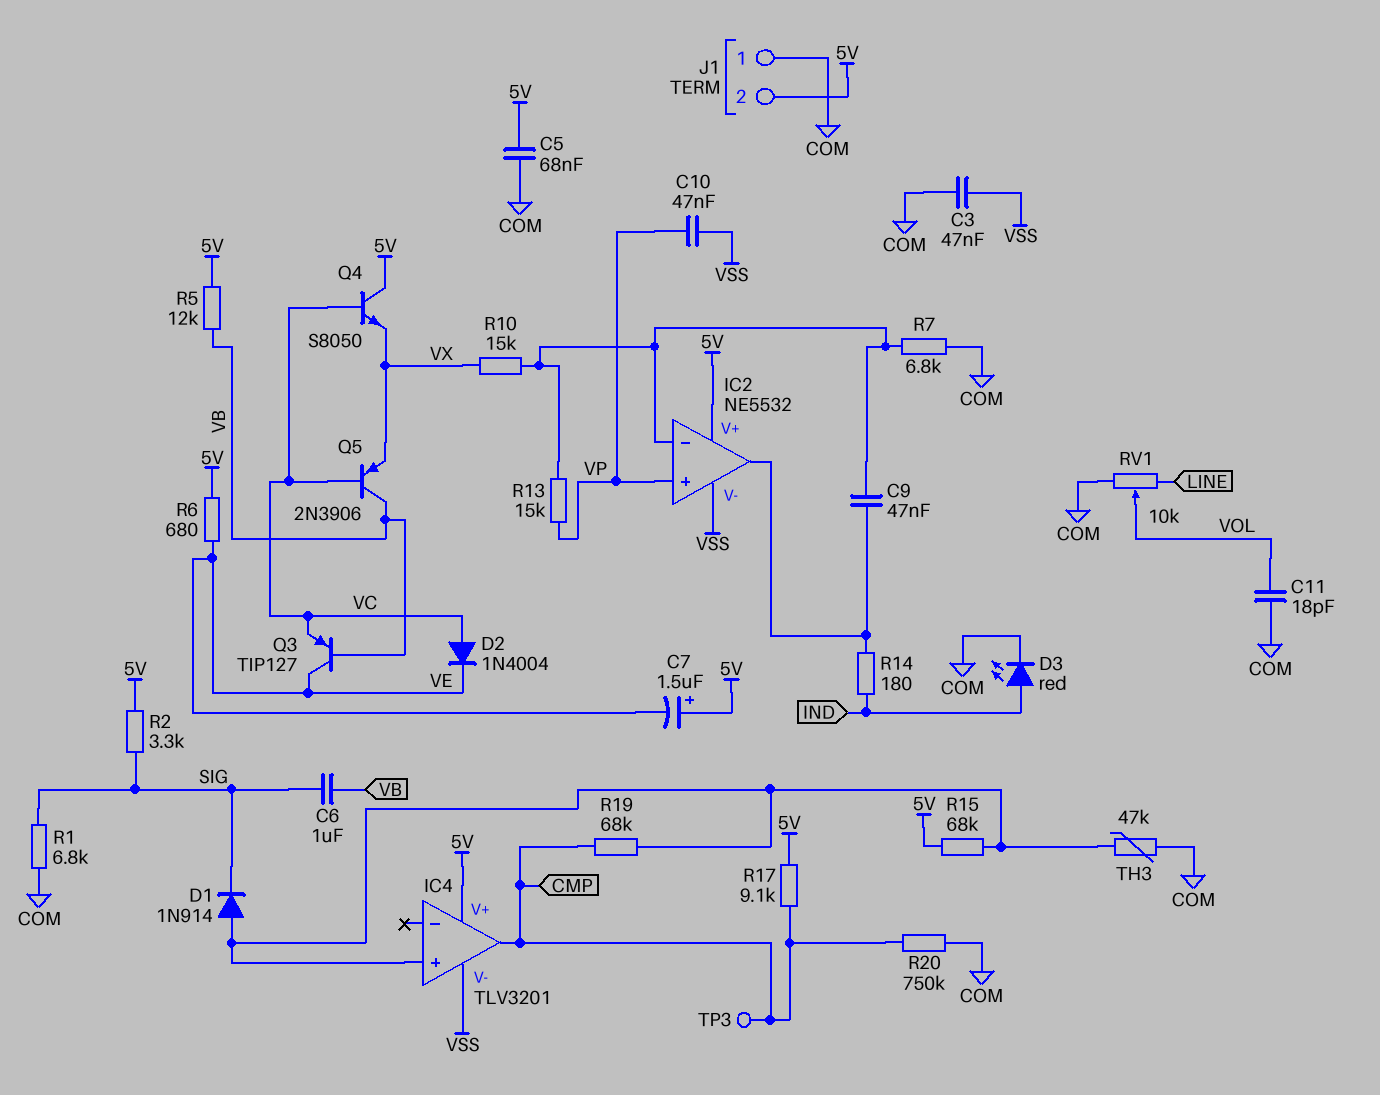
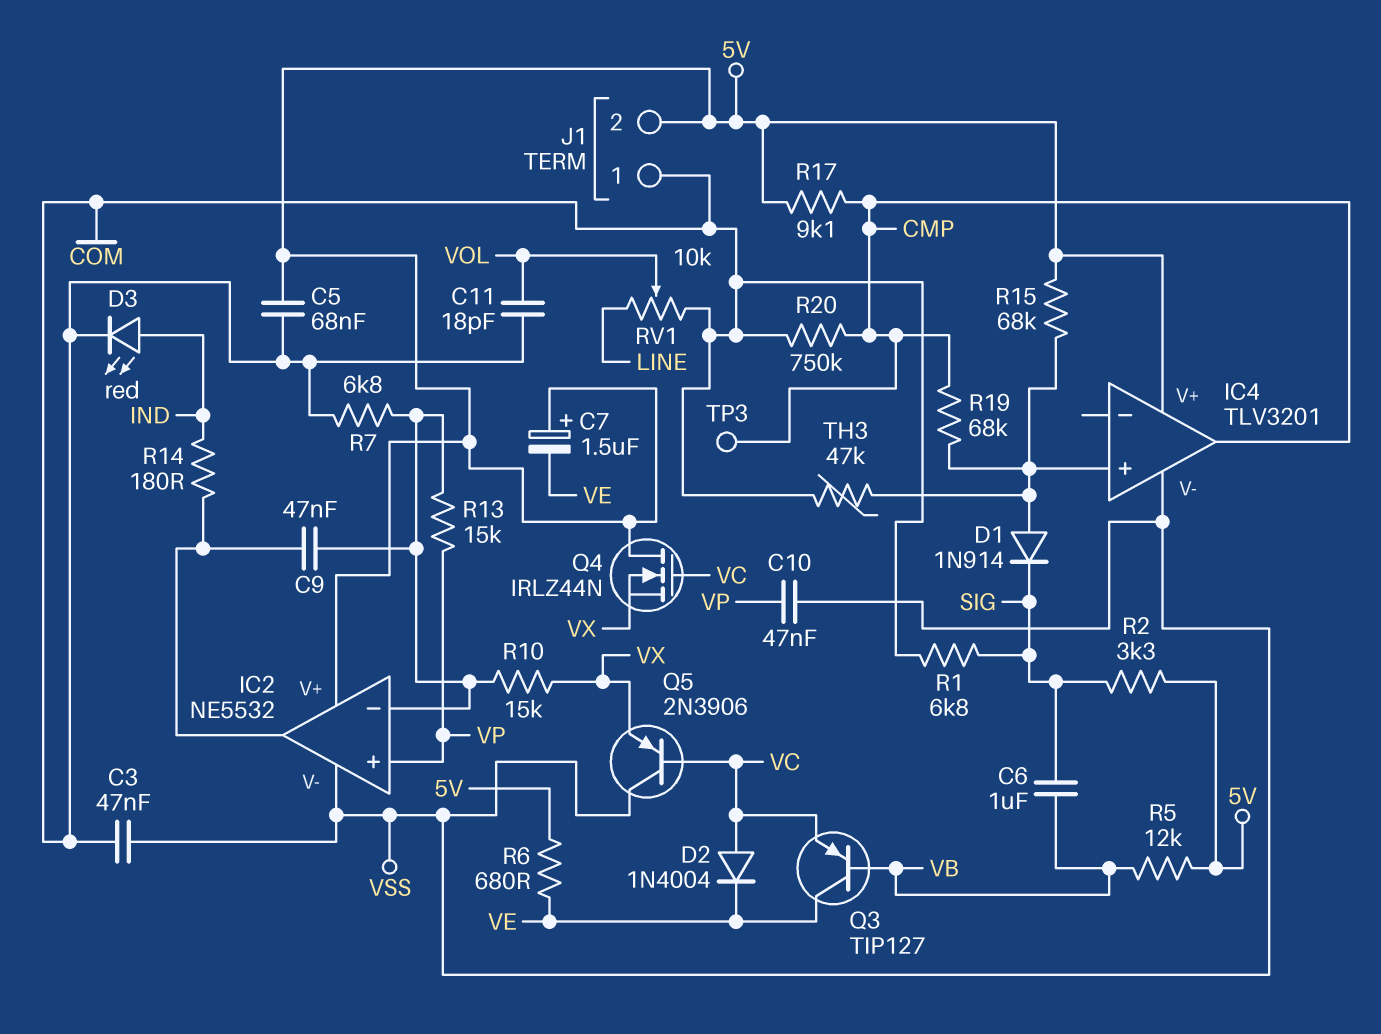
Q4: NPN S8050 (B VC, C 5V, E VX) -> NMOS IRLZ44N (G VC, D 5V, S VX)
Q5: PNP 2N3906 (B VC, C VB, E VX) -> PNP 2N3906 (B VC, C VSS, E VX)

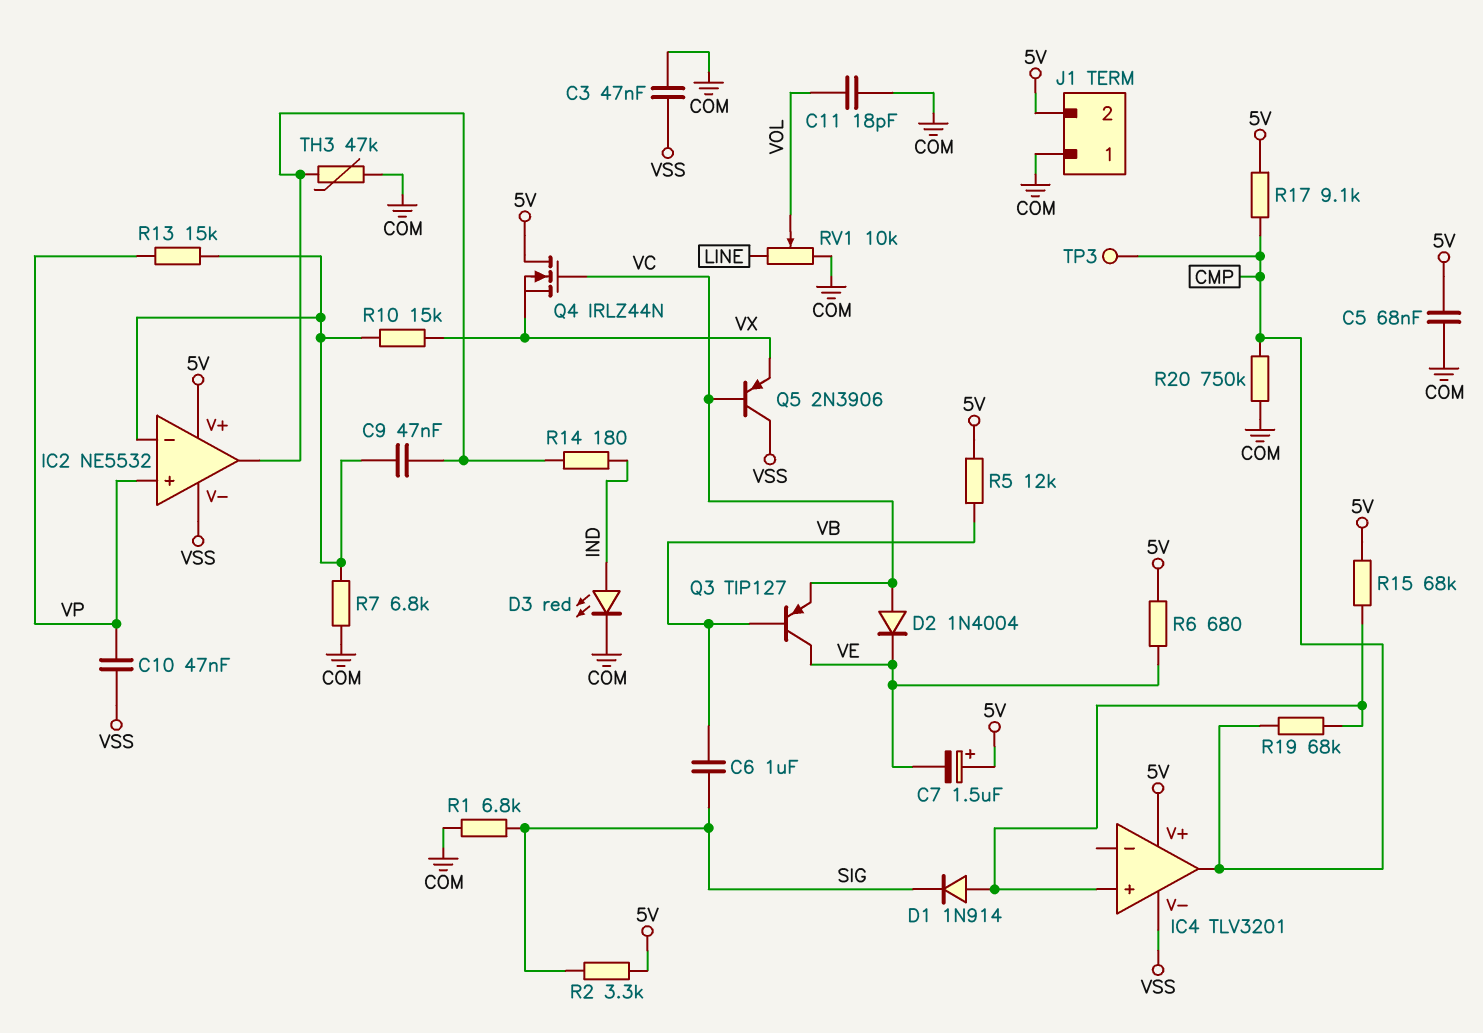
TH3: 47k (COM, IC4/in+) -> 47k (COM, IC2/out)

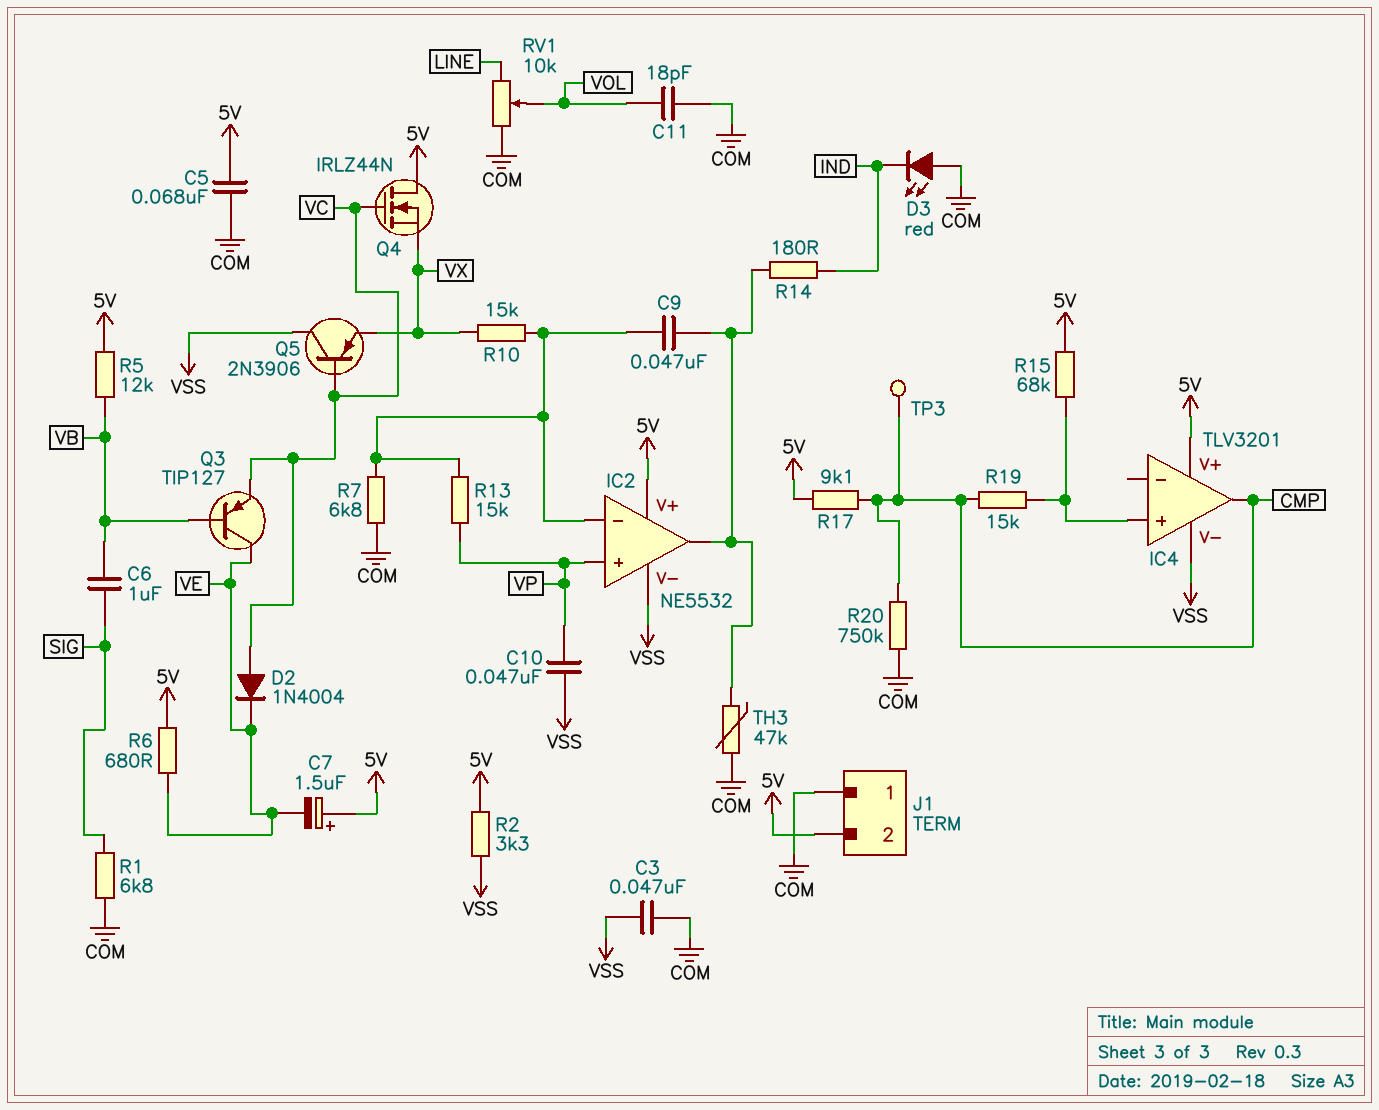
D1: diode 1N914 (A IC4/in+, K SIG) -> none
D3: LED red (A IND, K COM) -> LED red (A COM, K IND)
R2: 3.3k (5V, SIG) -> 3.3k (5V, VSS)
R19: 68k (CMP, IC4/in+) -> 15k (CMP, IC4/in+)

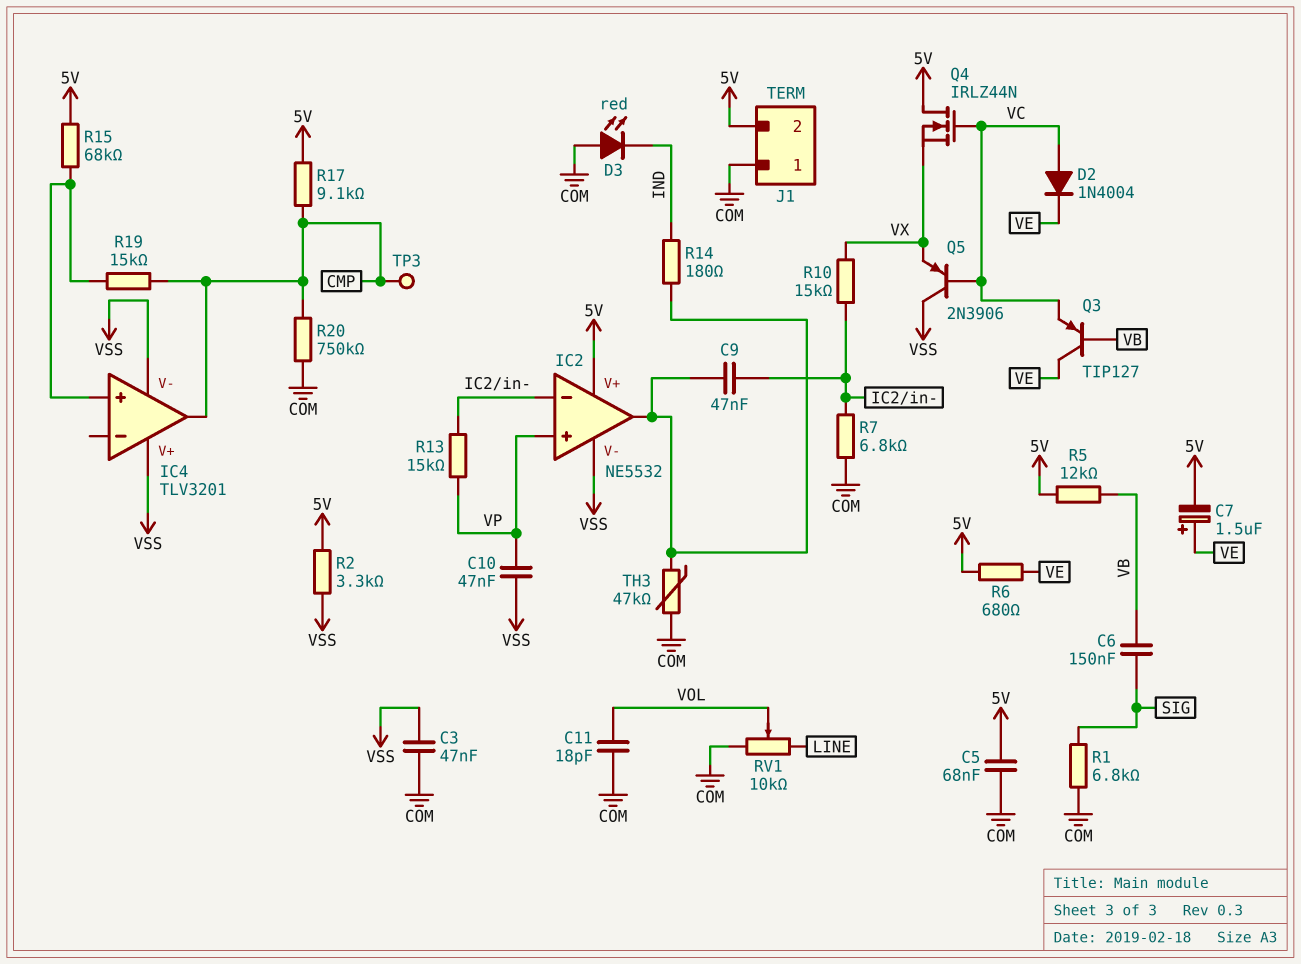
C6: 1uF (SIG, VB) -> 150nF (SIG, VB)
C7: 1.5uF (plus 5V, minus VE) -> 1.5uF (plus VE, minus 5V)
IC4 pin V+: 5V -> VSS

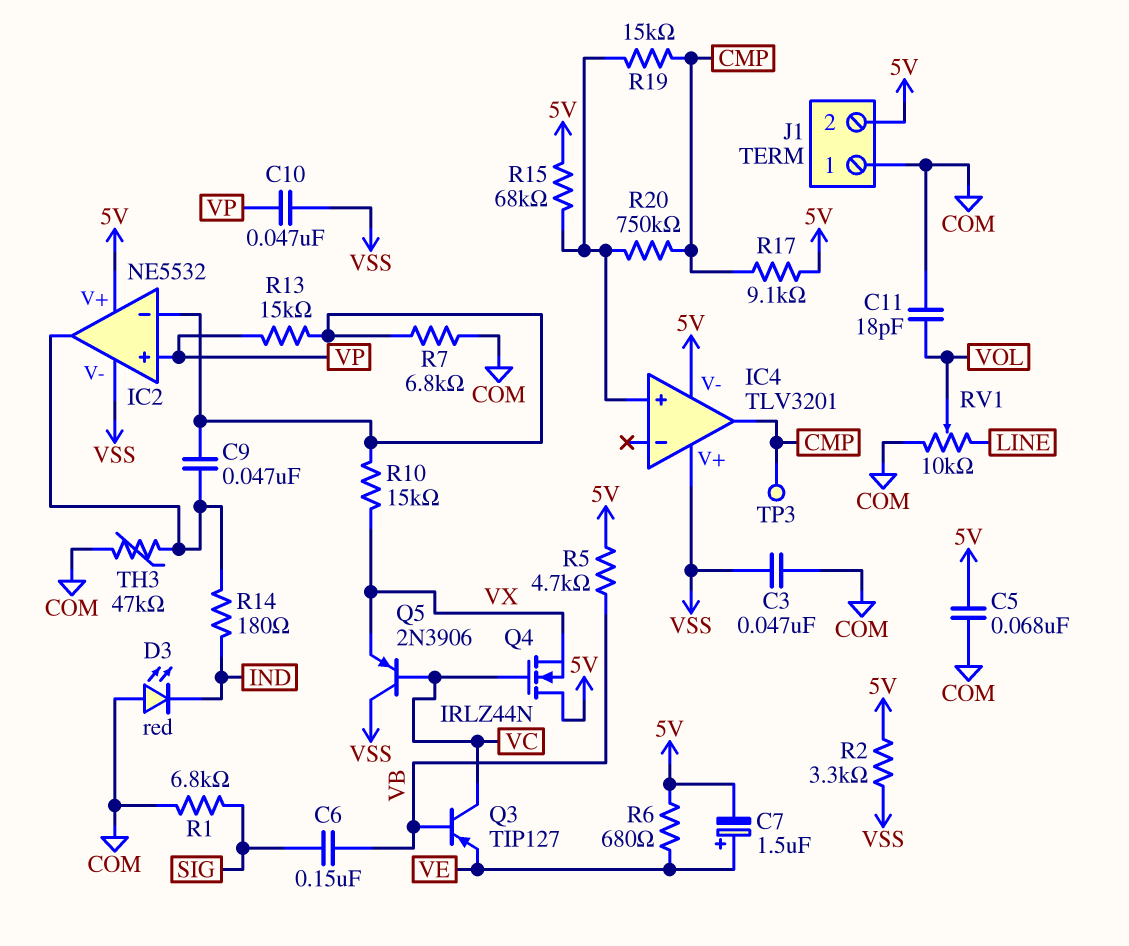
D2: diode 1N4004 (A VC, K VE) -> none
IC4 pin V-: VSS -> 5V
Q3: PNP TIP127 (B VB, C VE, E VC) -> PNP TIP127 (B VB, C VC, E VE)
R5: 12k (5V, VB) -> 4.7k (5V, VB)
R20: 750k (CMP, COM) -> 750k (CMP, IC4/in+)

